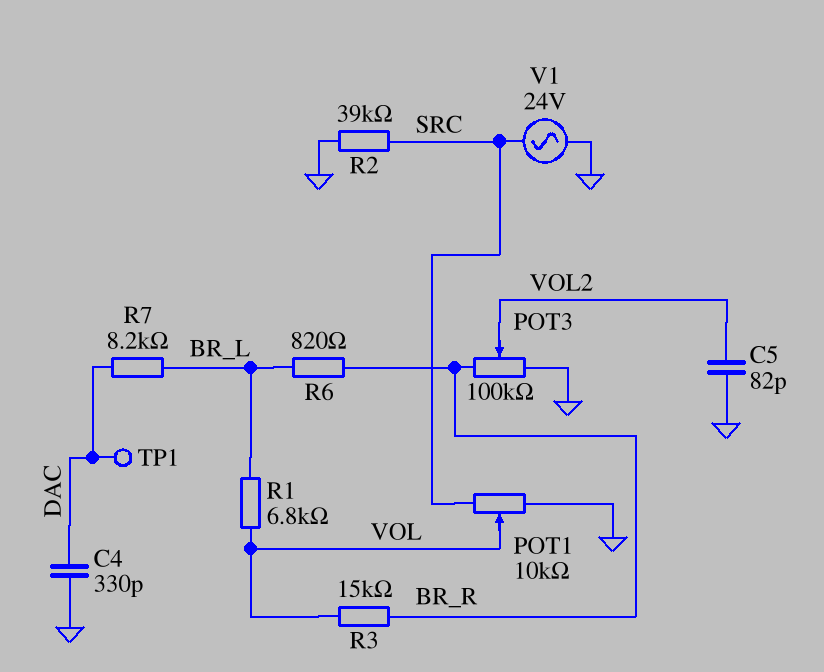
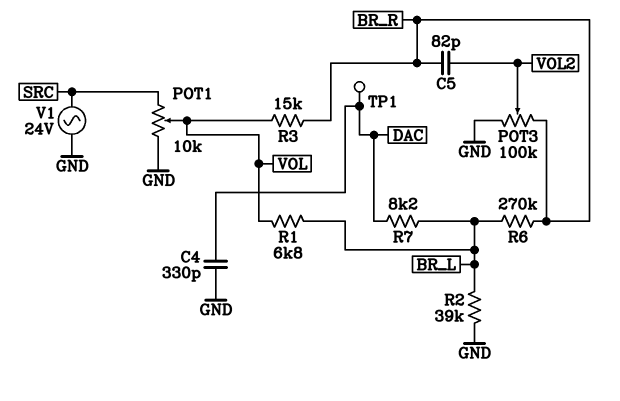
C5: 82pF (GND, VOL2) -> 82pF (BR_R, VOL2)
R2: 39k (GND, SRC) -> 39k (BR_L, GND)
R6: 820 (BR_L, BR_R) -> 270k (BR_L, BR_R)

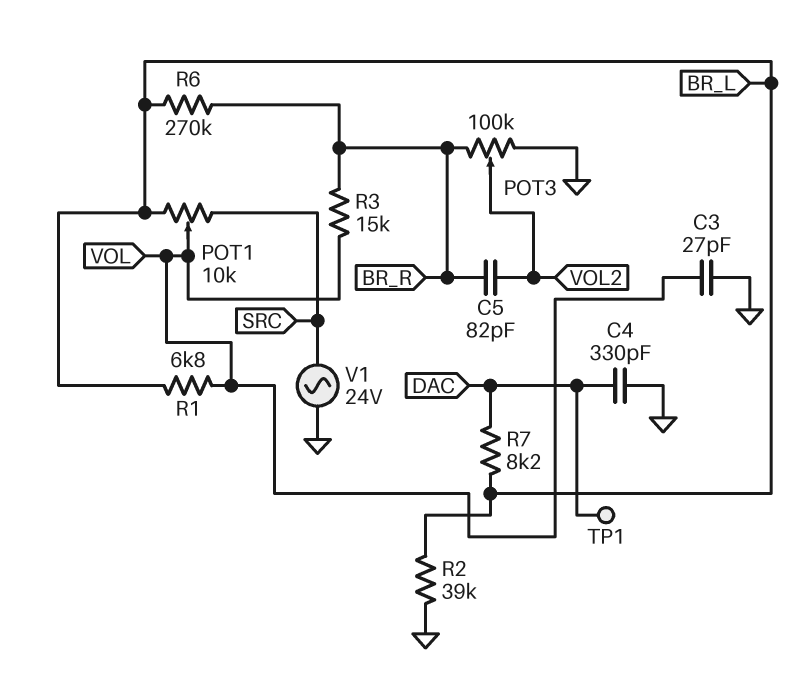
C3: none -> 27pF (GND, VOL)
POT1: 10k (GND, SRC, wiper VOL) -> 10k (BR_L, SRC, wiper VOL)

